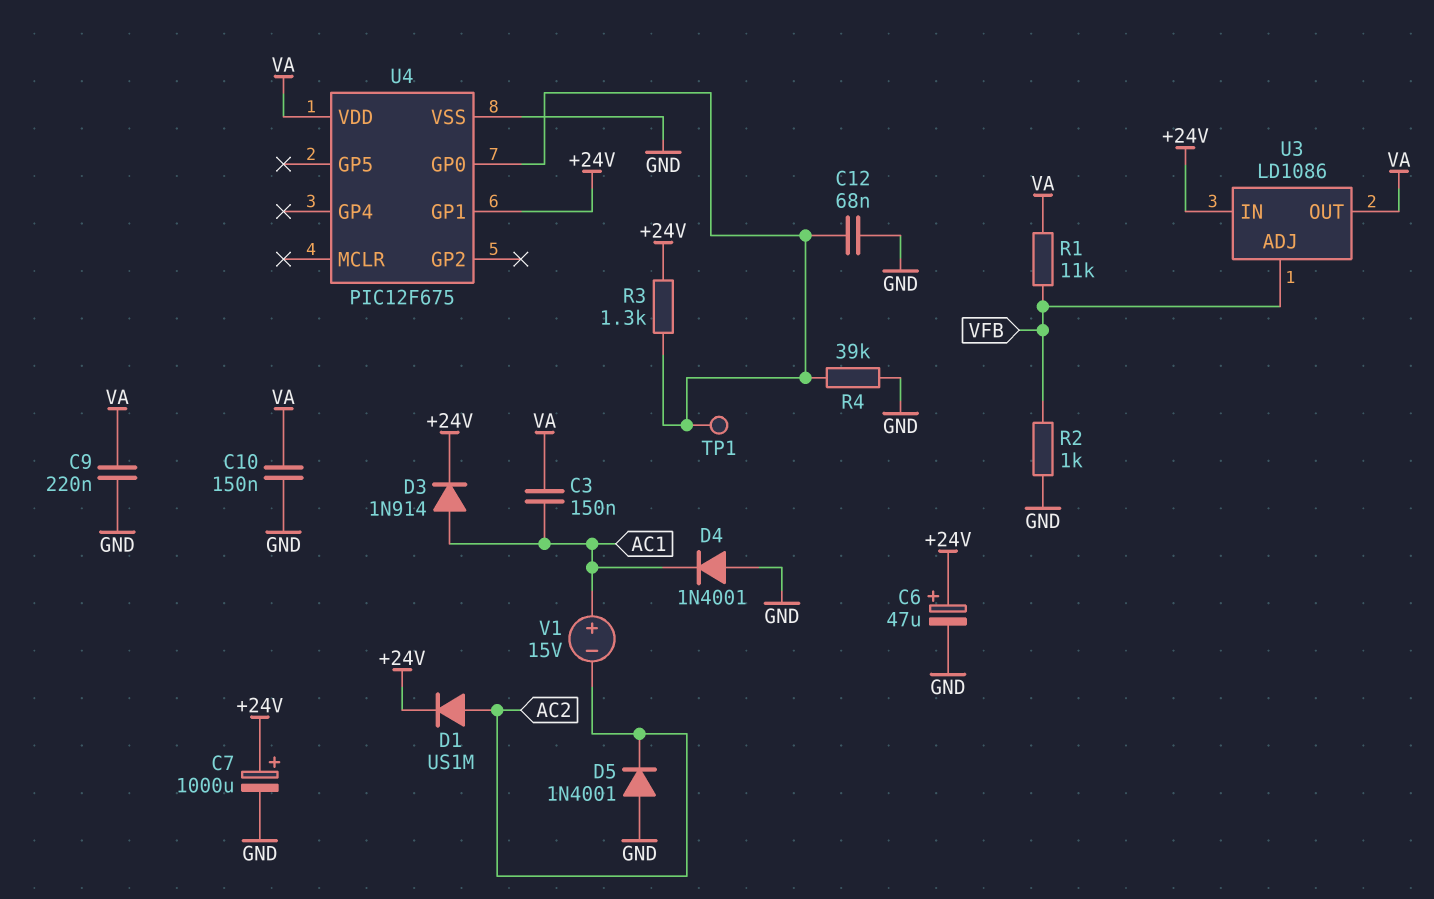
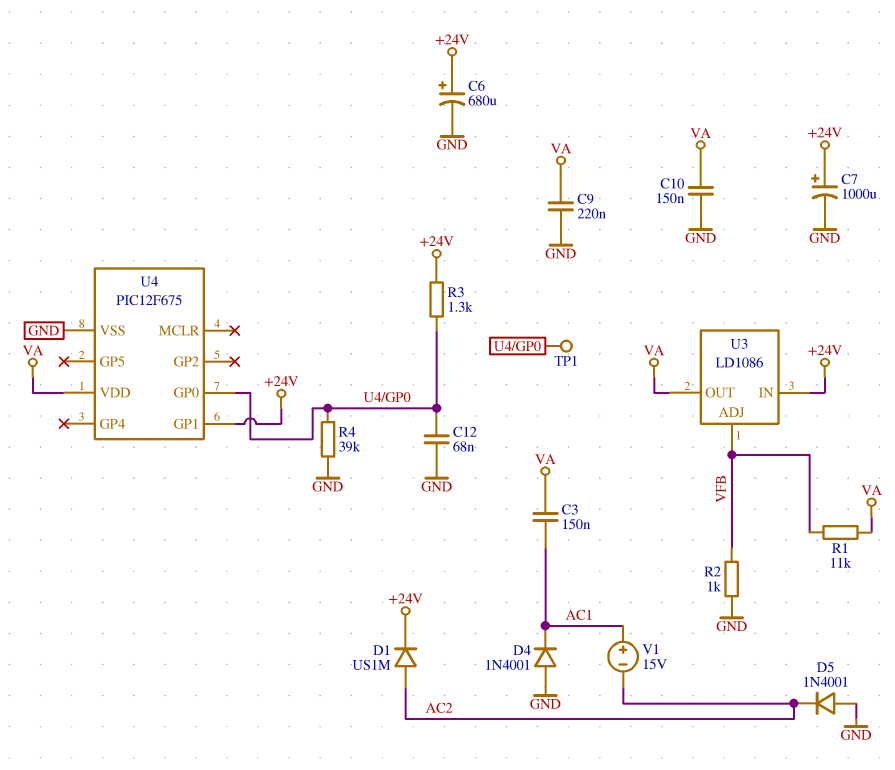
C6: 47uF (plus +24V, minus GND) -> 680uF (plus +24V, minus GND)
D3: diode 1N914 (A AC1, K +24V) -> none

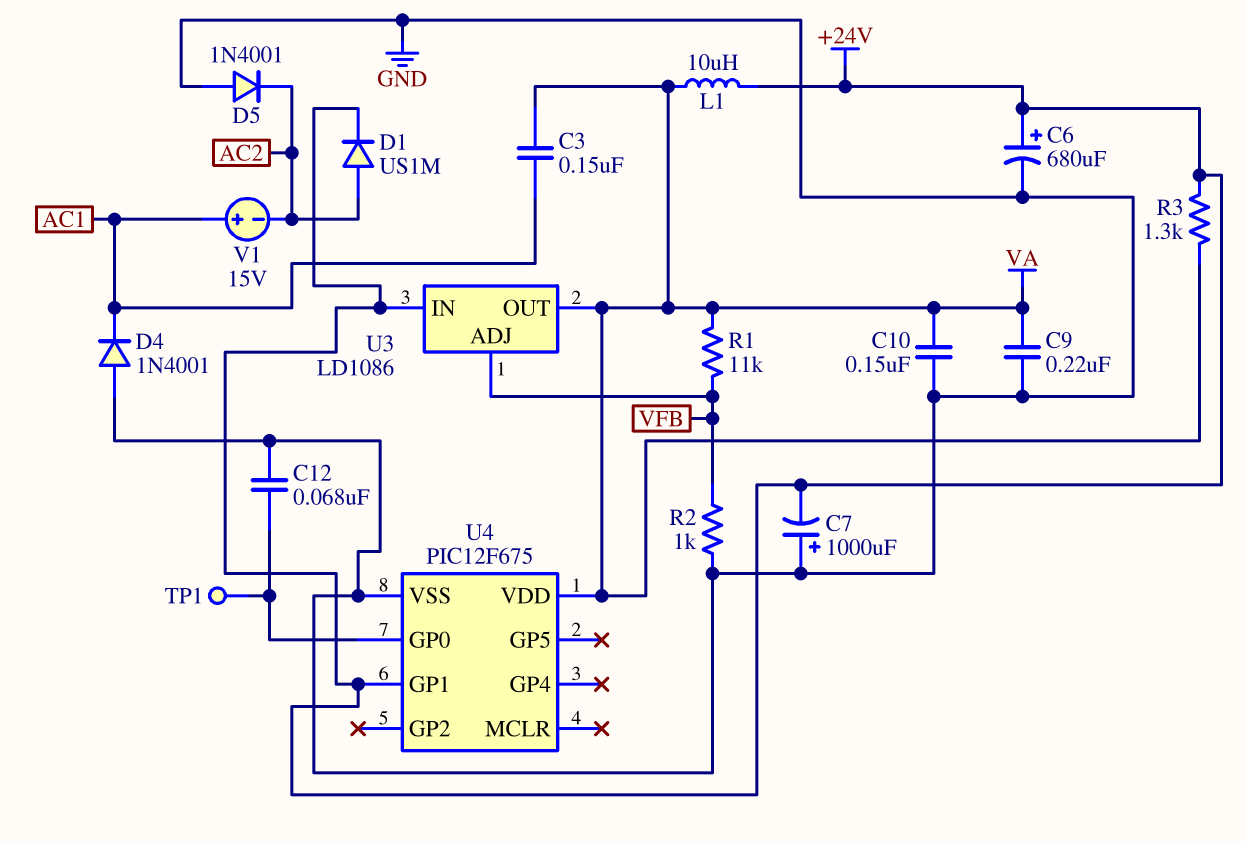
C7: 1000uF (plus +24V, minus GND) -> 1000uF (plus GND, minus +24V)
L1: none -> 10uH (+24V, VA)
R3: 1.3k (+24V, U4/GP0) -> 1.3k (+24V, VA)
R4: 39k (GND, U4/GP0) -> none

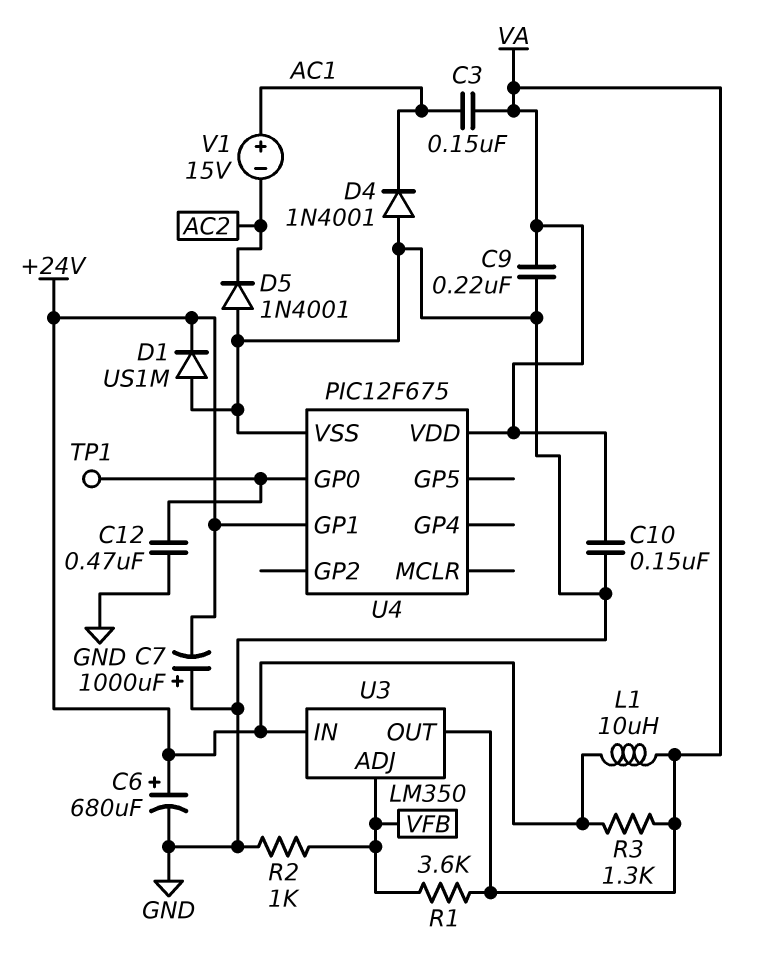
C12: 68nF (GND, U4/GP0) -> 470nF (GND, U4/GP0)
D1: diode US1M (A AC2, K +24V) -> diode US1M (A GND, K +24V)
R1: 11k (VA, VFB) -> 3.6k (VA, VFB)
U3: LD1086 -> LM350

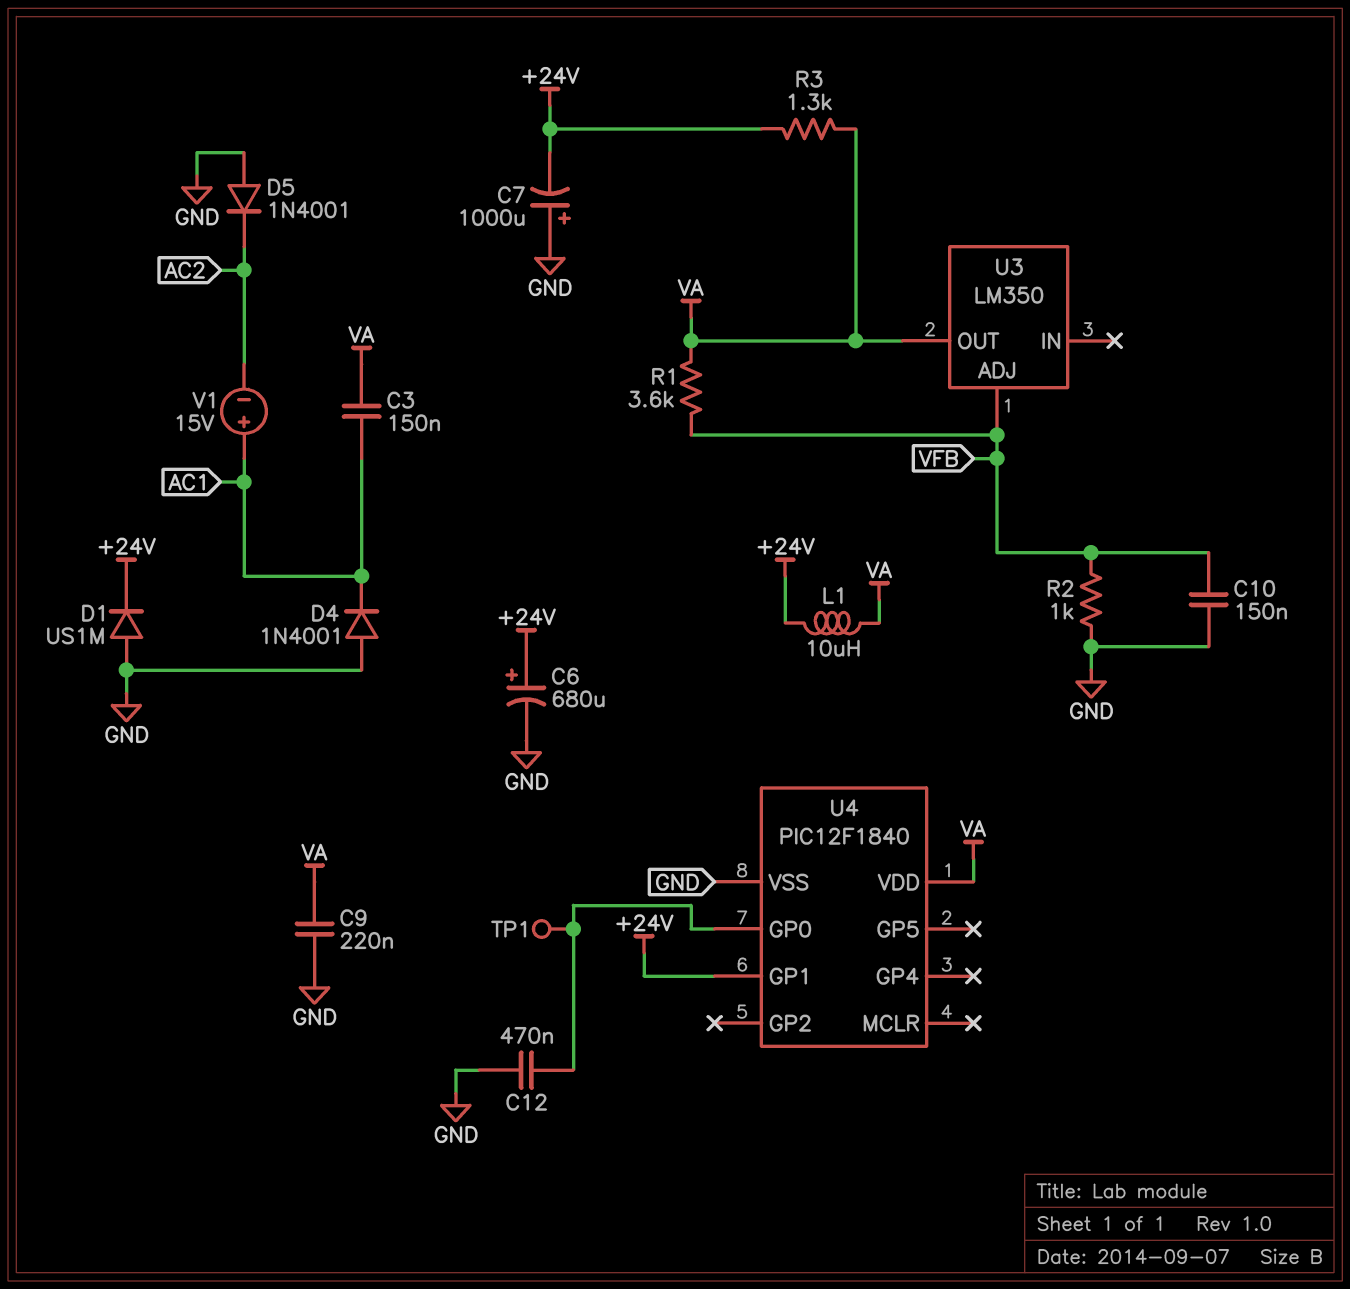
C10: 150nF (GND, VA) -> 150nF (GND, VFB)
U3 pin IN: +24V -> none
U4: PIC12F675 -> PIC12F1840

